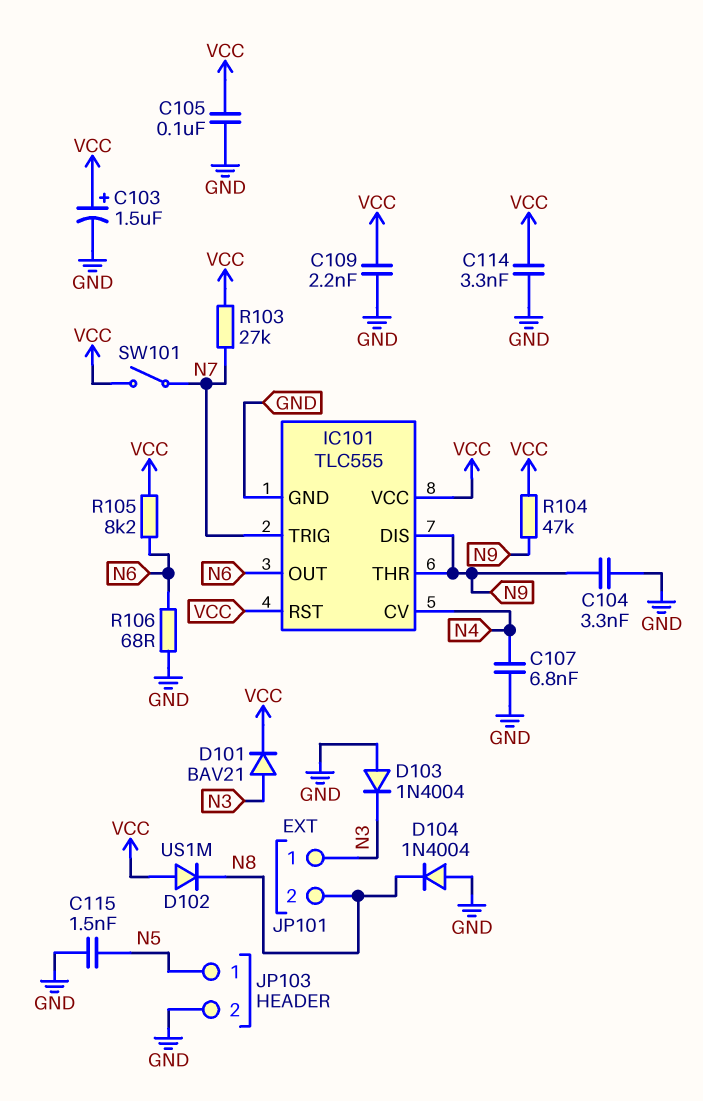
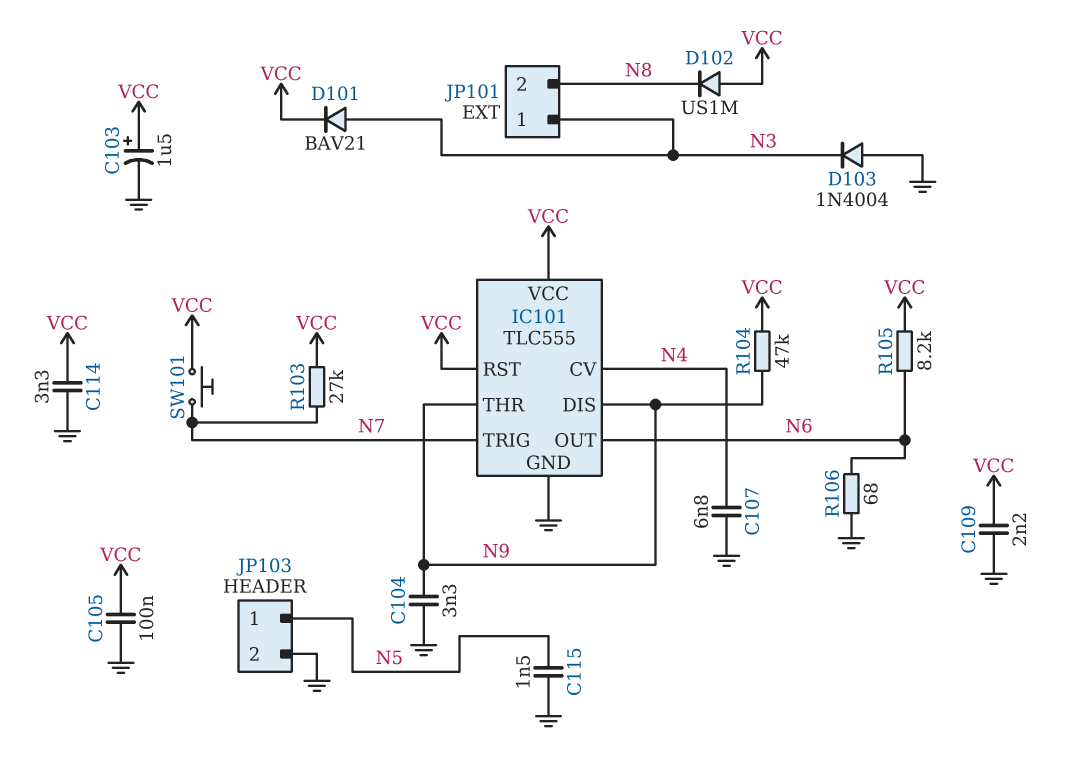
D104: diode 1N4004 (A GND, K N8) -> none
SW101: switch (N7, VCC) -> button (N7, VCC)

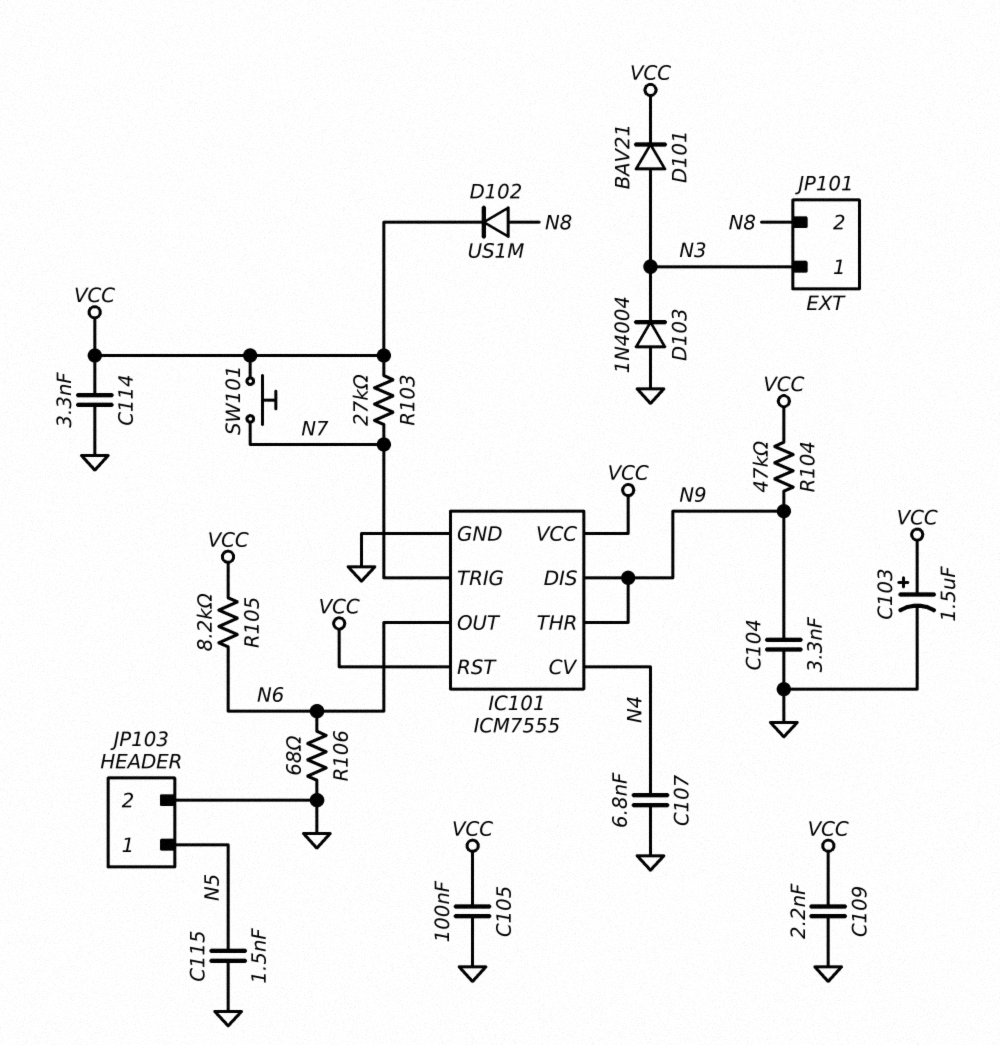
D102: diode US1M (A VCC, K N8) -> diode US1M (A N8, K VCC)
IC101: TLC555 -> ICM7555

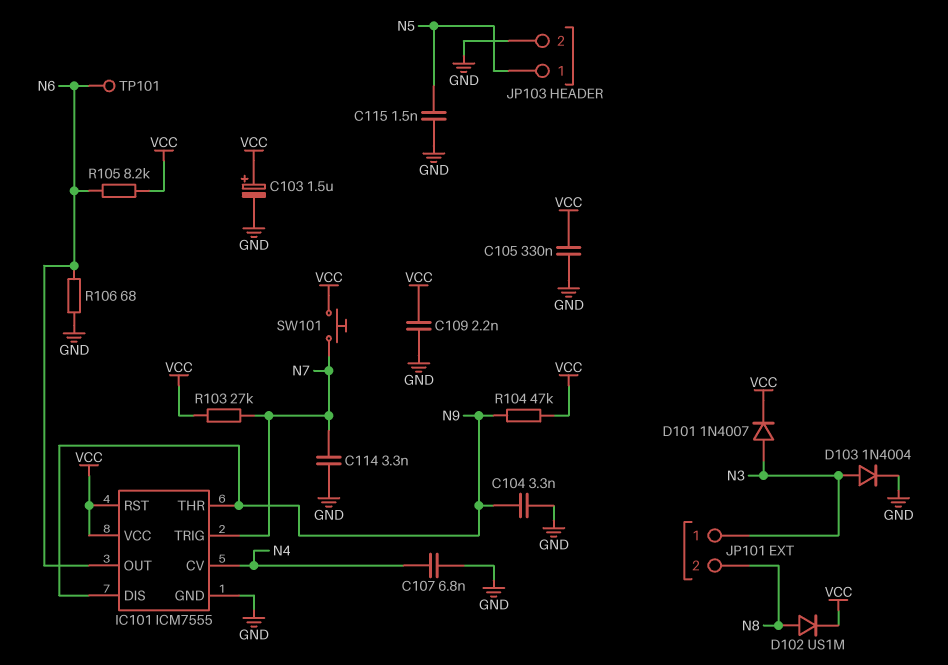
C105: 100nF (GND, VCC) -> 330nF (GND, VCC)
C114: 3.3nF (GND, VCC) -> 3.3nF (GND, N7)
D101: diode BAV21 (A N3, K VCC) -> diode 1N4007 (A N3, K VCC)
D103: diode 1N4004 (A GND, K N3) -> diode 1N4004 (A N3, K GND)
TP101: none -> test point (N6)

